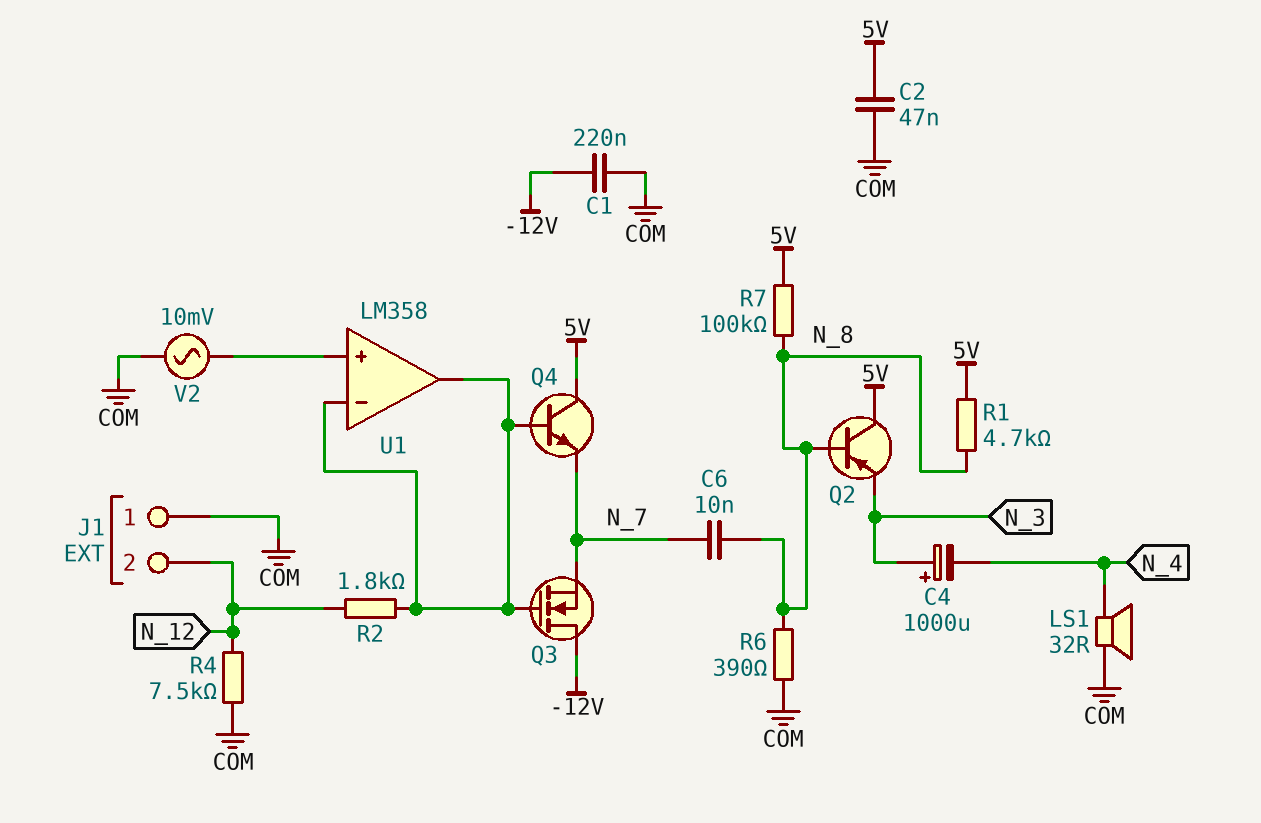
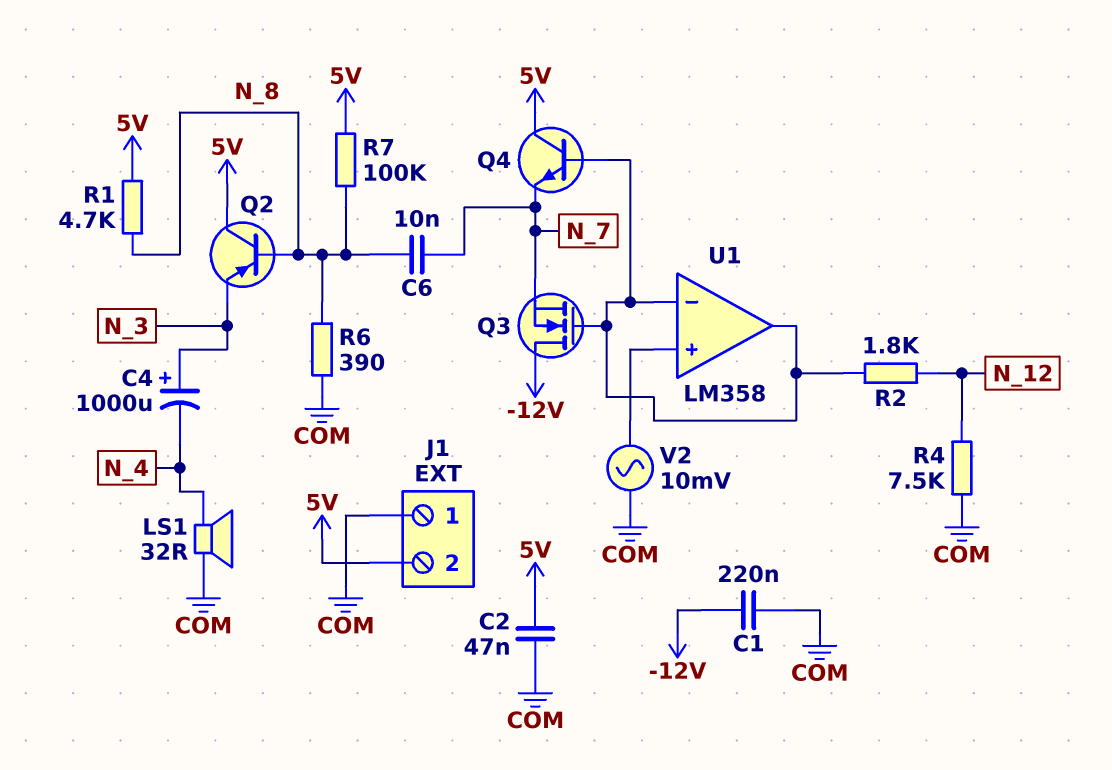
J1 pin 2: N_12 -> 5V

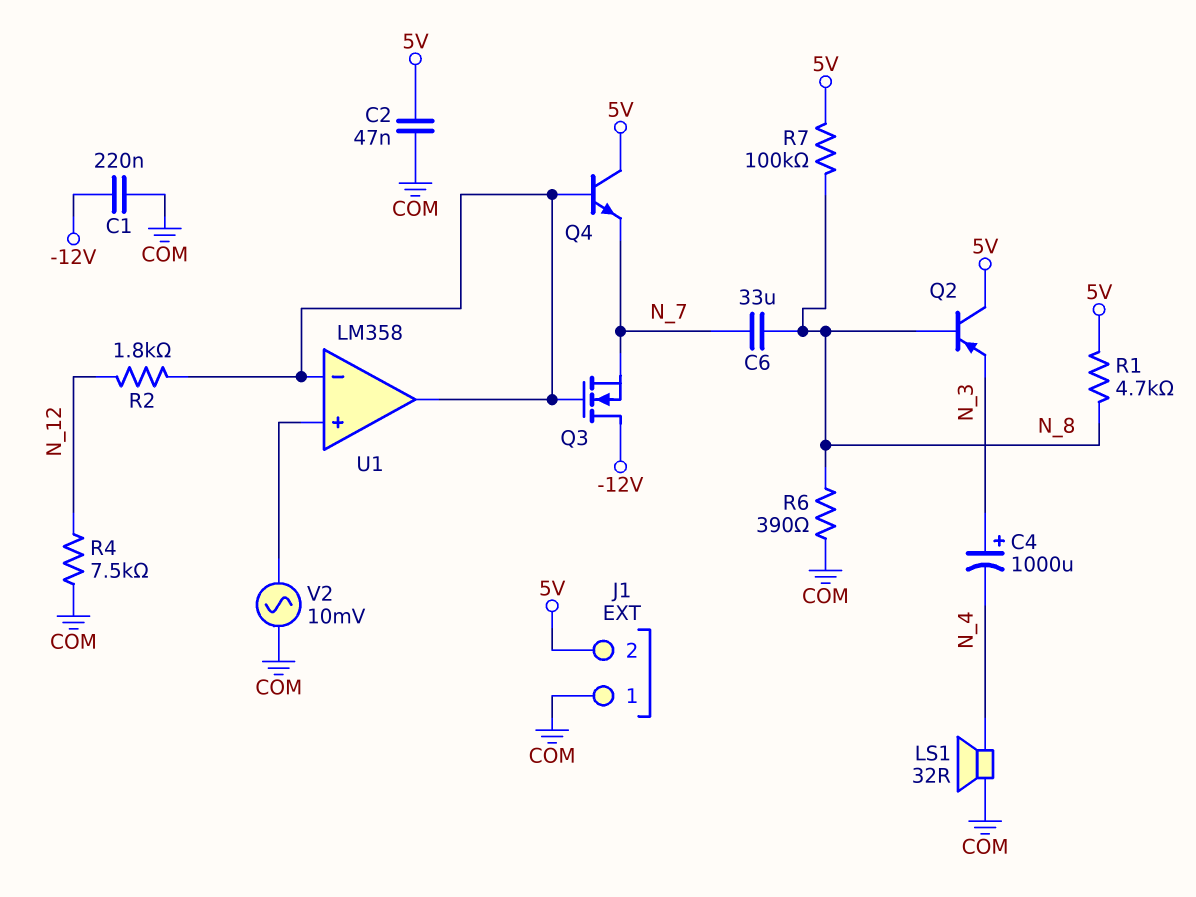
C6: 10nF (N_7, N_8) -> 33uF (N_7, N_8)

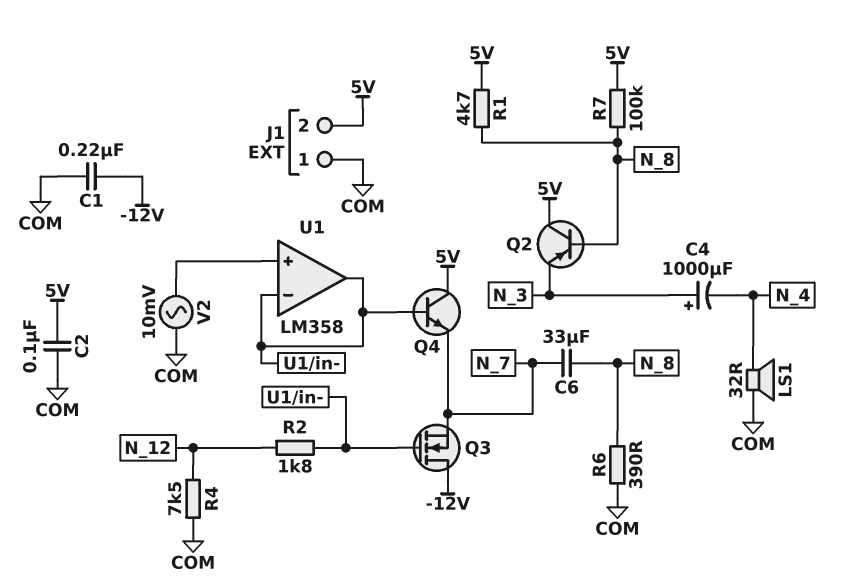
C2: 47nF (5V, COM) -> 100nF (5V, COM)

